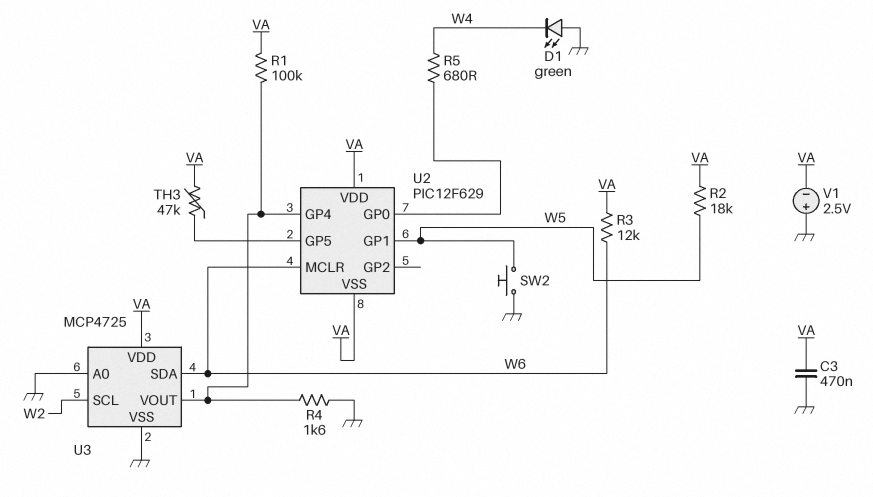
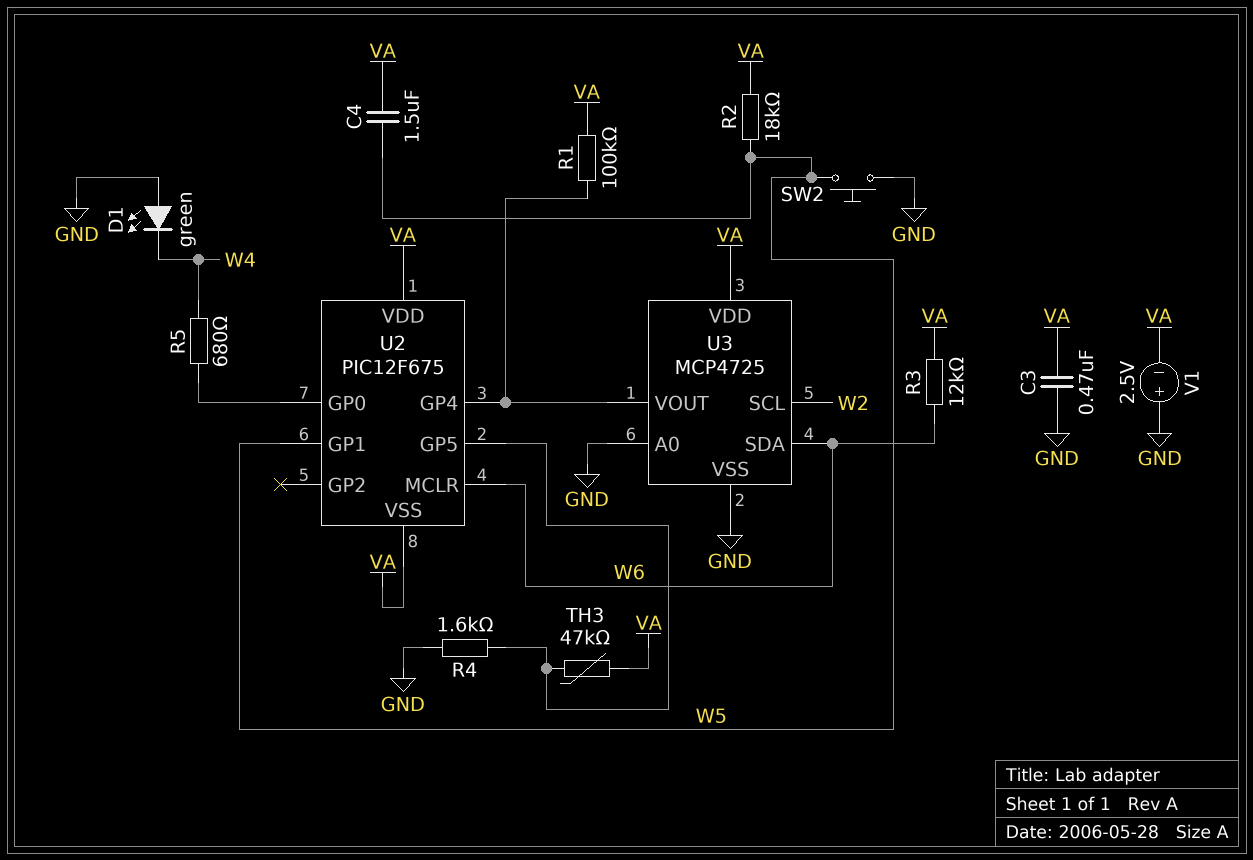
C4: none -> 1.5uF (VA, W5)
R4: 1.6k (GND, U2/GP4) -> 1.6k (GND, U2/GP5)
U2: PIC12F629 -> PIC12F675

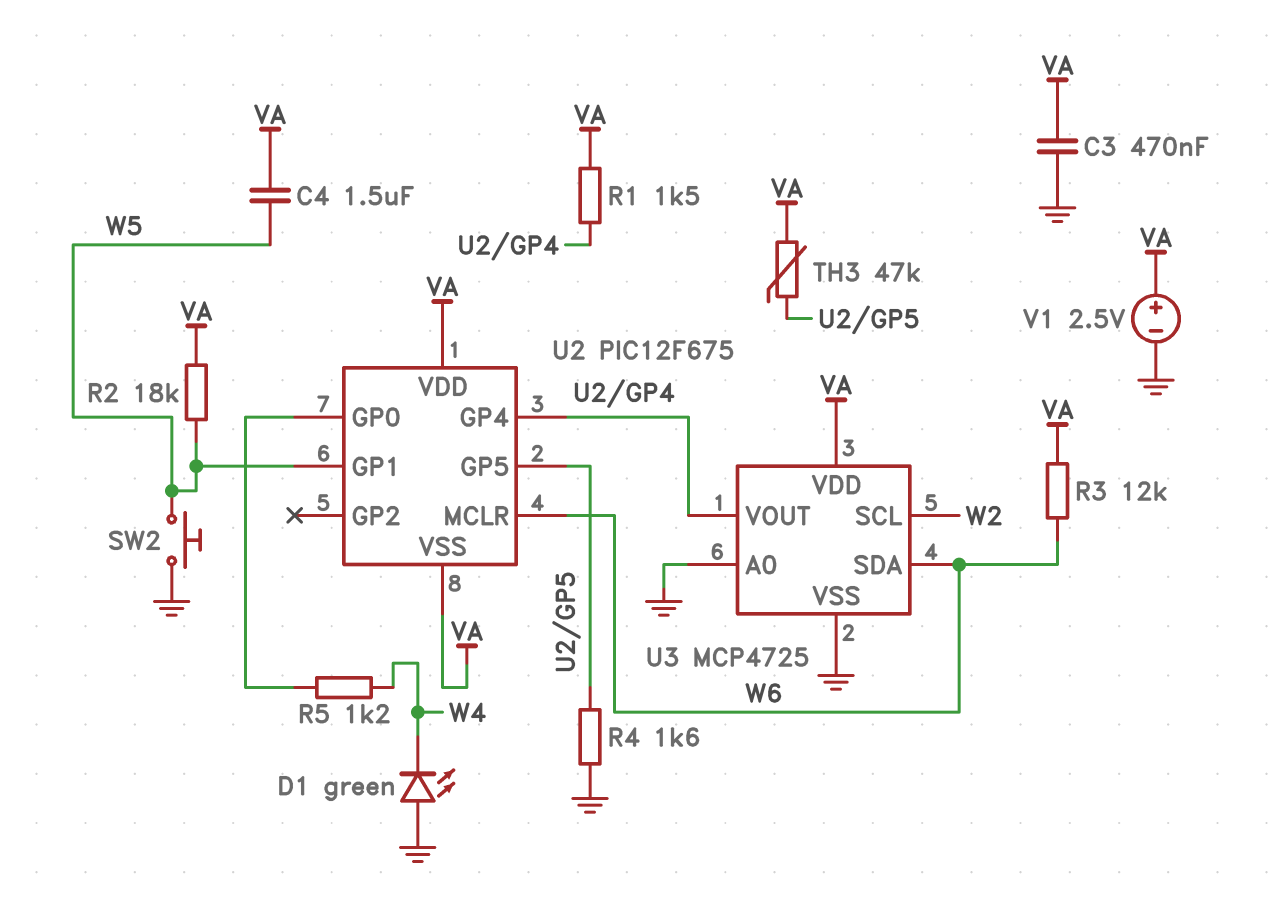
R1: 100k (U2/GP4, VA) -> 1.5k (U2/GP4, VA)
R5: 680 (U2/GP0, W4) -> 1.2k (U2/GP0, W4)
V1: 2.5V (plus GND, minus VA) -> 2.5V (plus VA, minus GND)

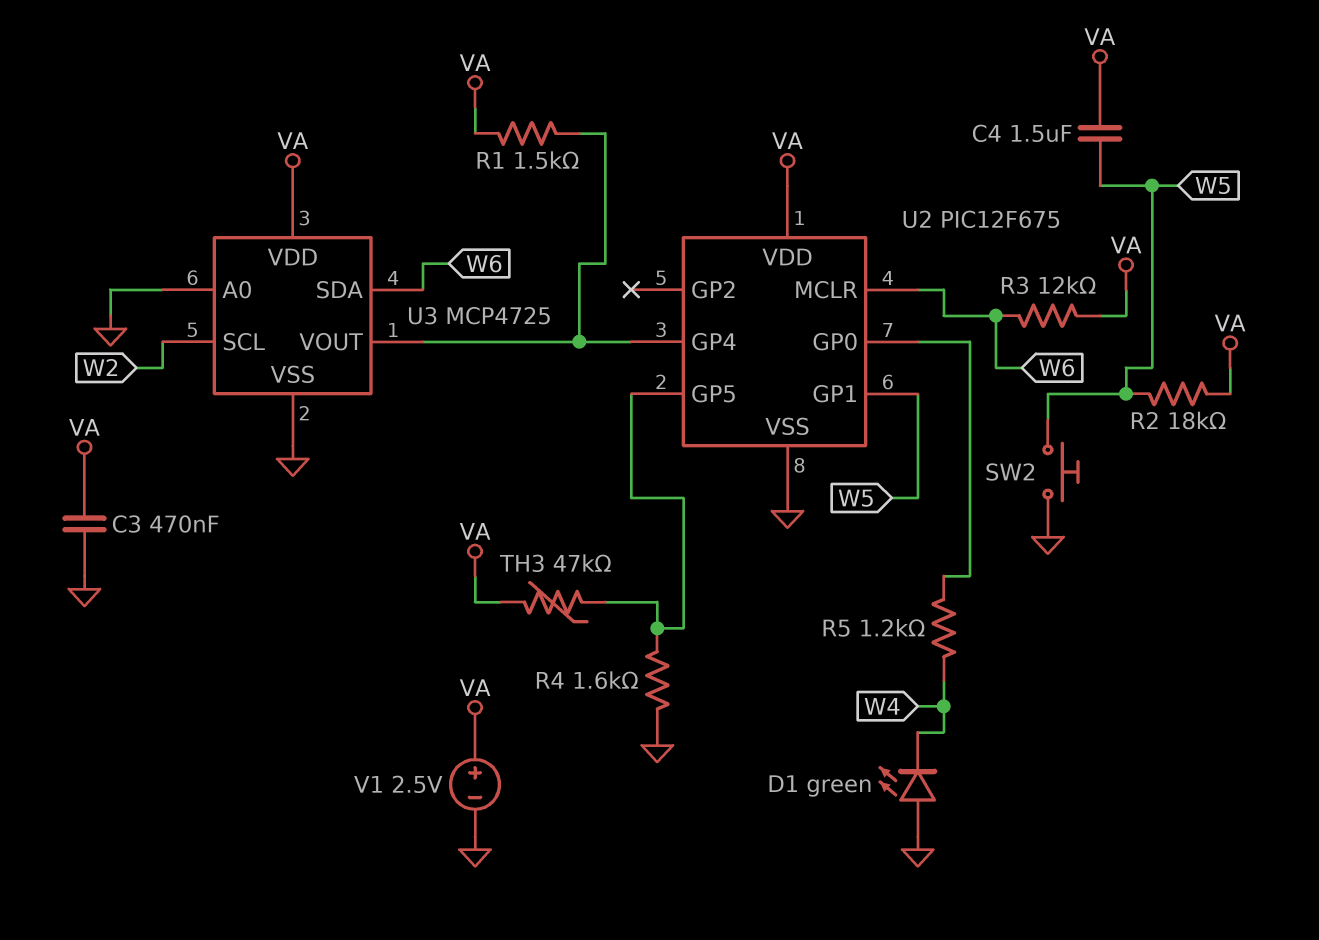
U2 pin VSS: VA -> GND

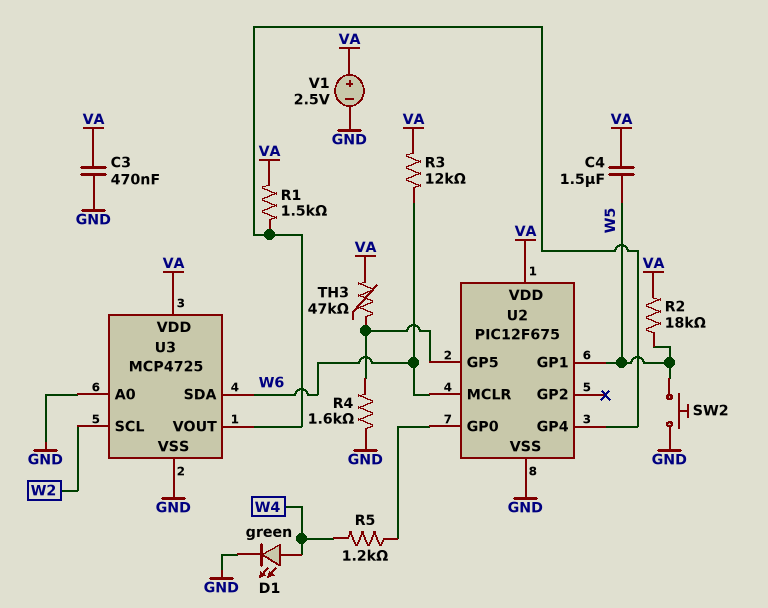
D1: LED green (A GND, K W4) -> LED green (A W4, K GND)

